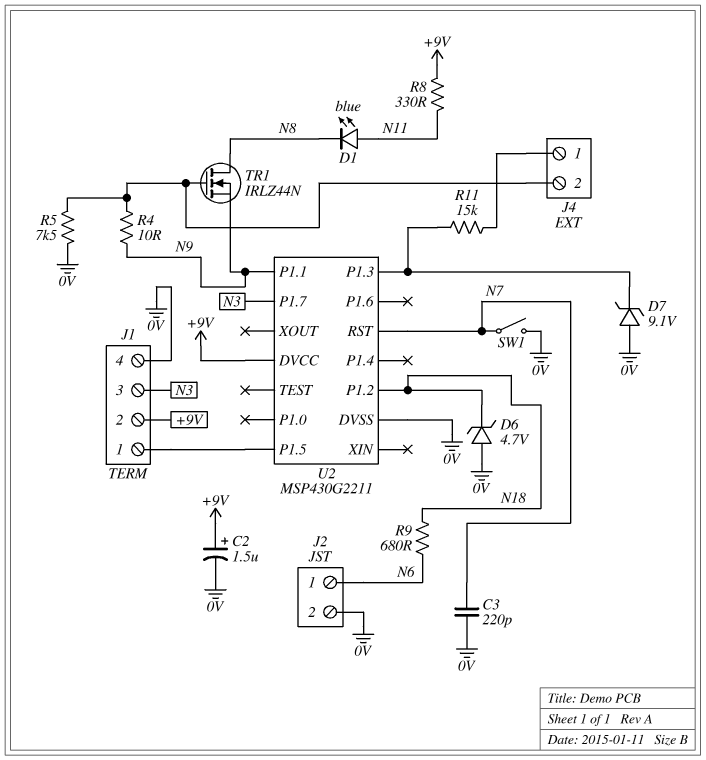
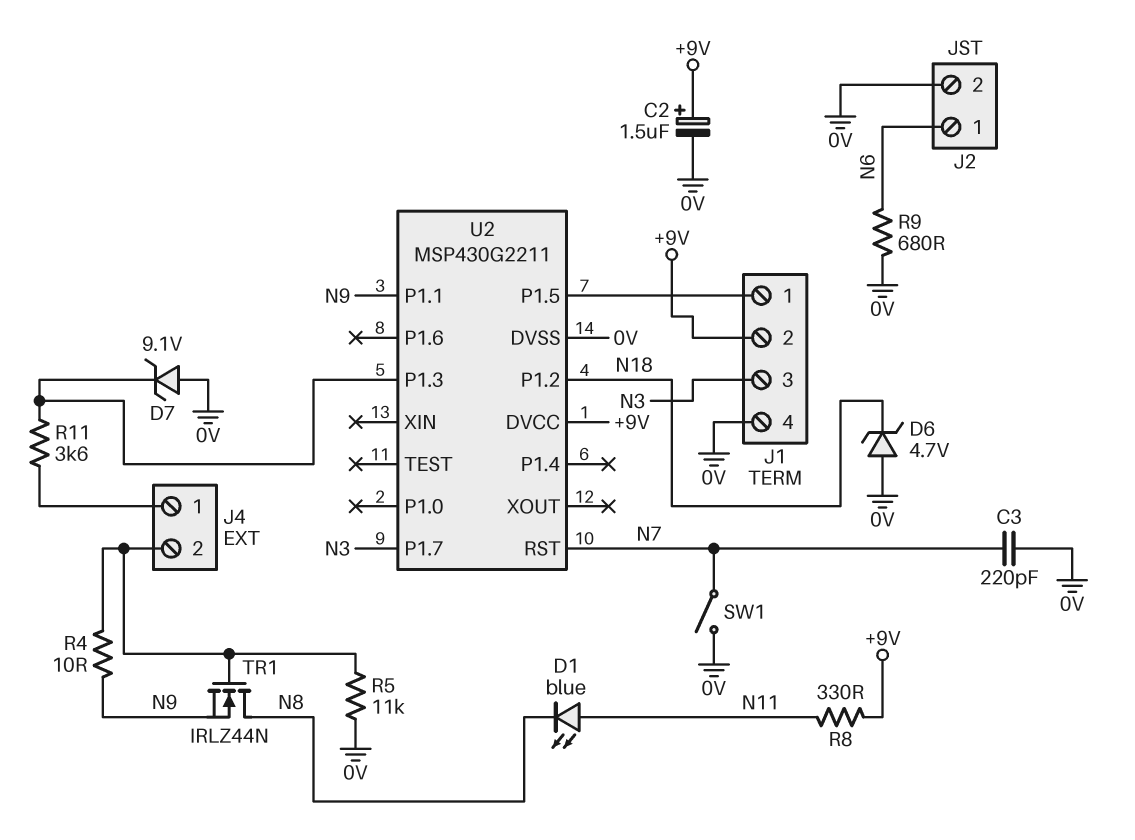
R5: 7.5k (0V, J4/2) -> 11k (0V, J4/2)
R9: 680 (N6, N18) -> 680 (0V, N6)
R11: 15k (J4/1, U2/P1.3) -> 3.6k (J4/1, U2/P1.3)

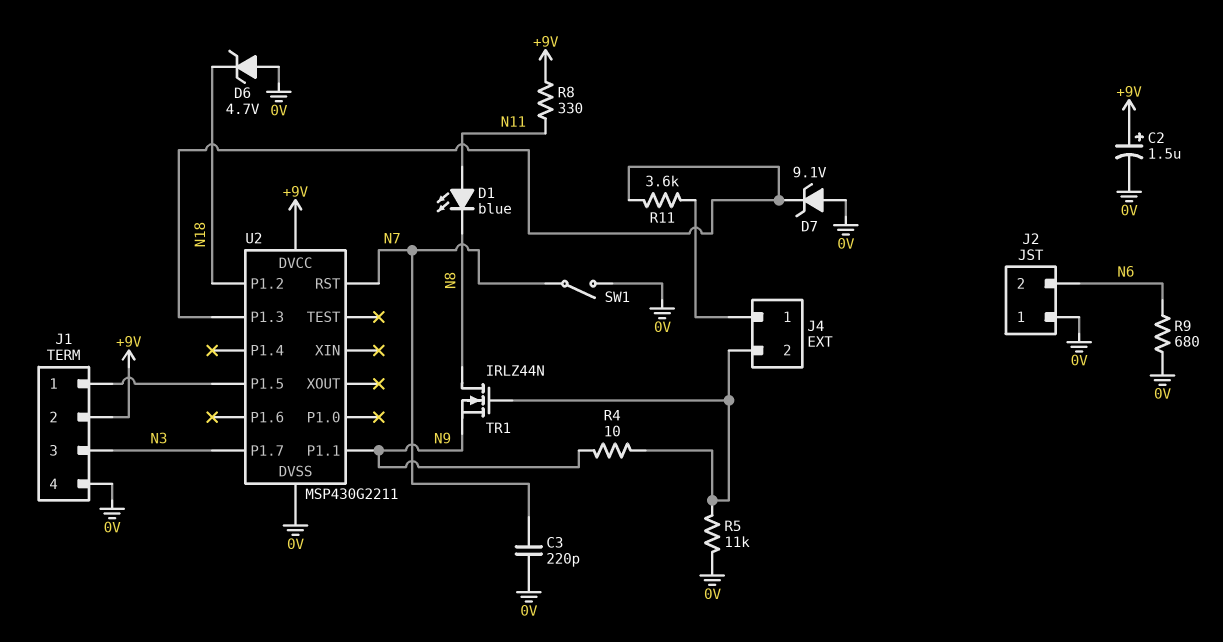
J2 pin 1: N6 -> 0V
J2 pin 2: 0V -> N6

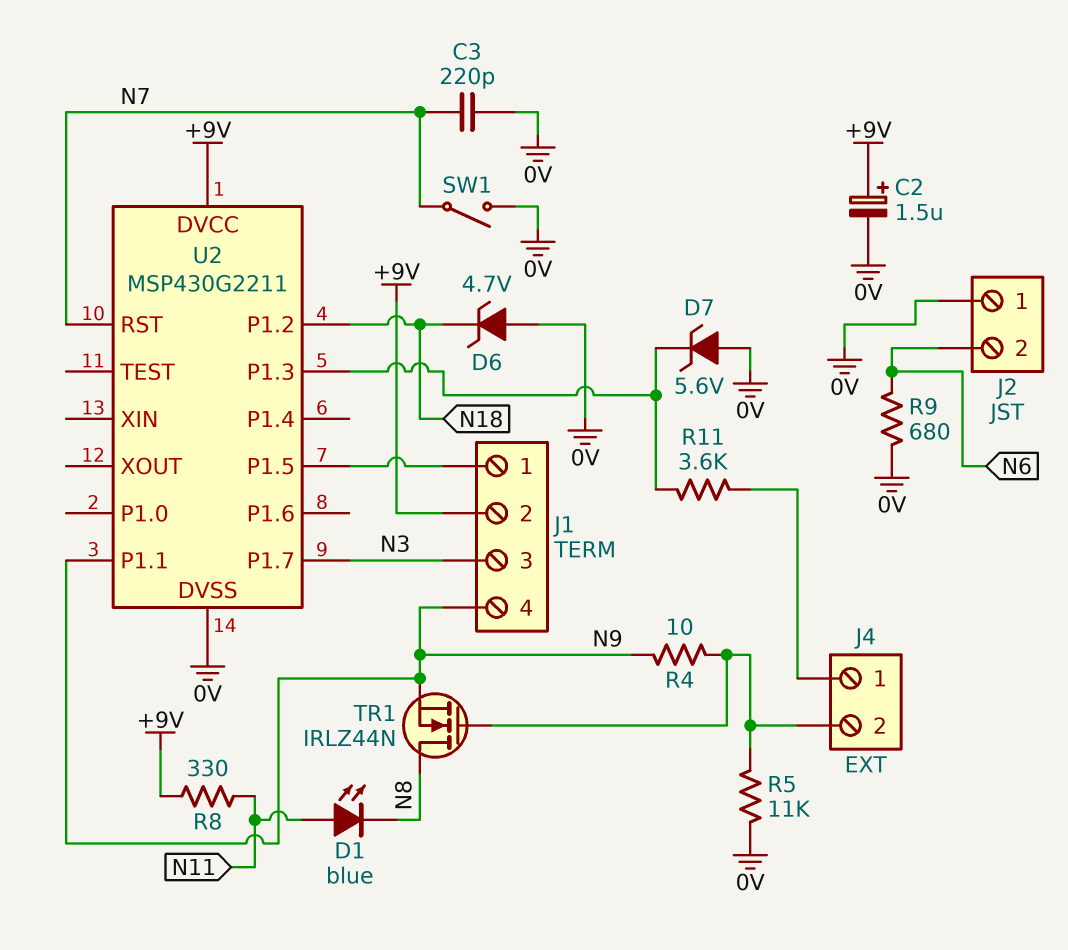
D7: zener 9.1V (A 0V, K U2/P1.3) -> zener 5.6V (A 0V, K U2/P1.3)
J1 pin 4: 0V -> N9

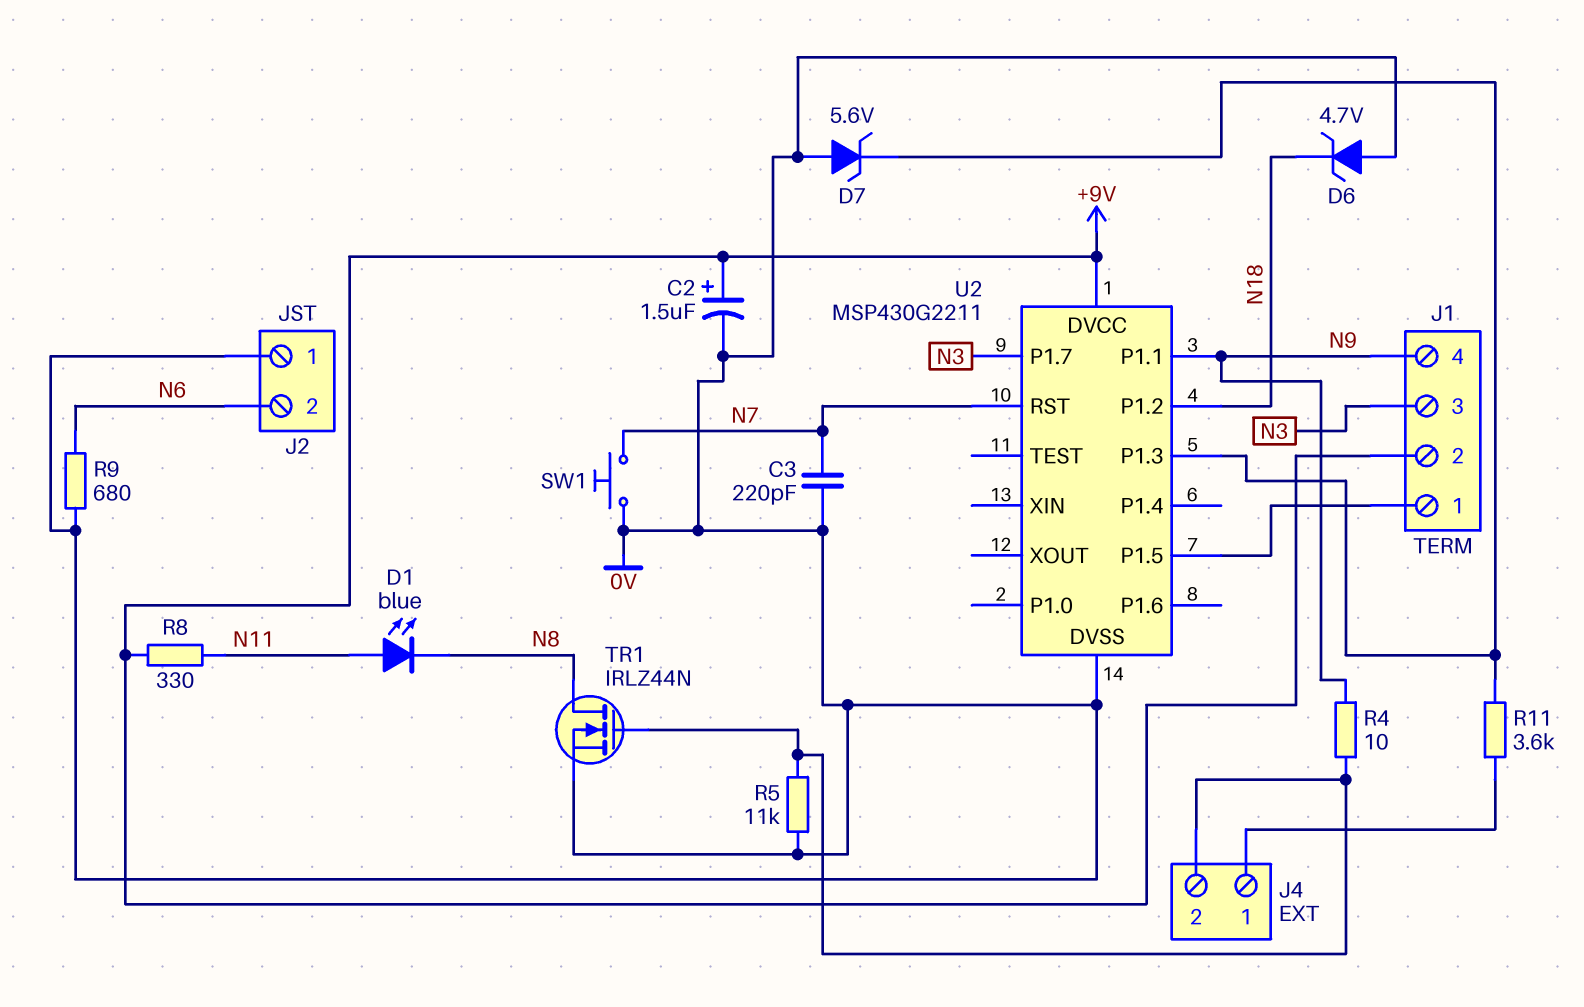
SW1: switch (0V, N7) -> button (0V, N7)
TR1: NMOS IRLZ44N (G J4/2, D N8, S N9) -> NMOS IRLZ44N (G J4/2, D N8, S 0V)

